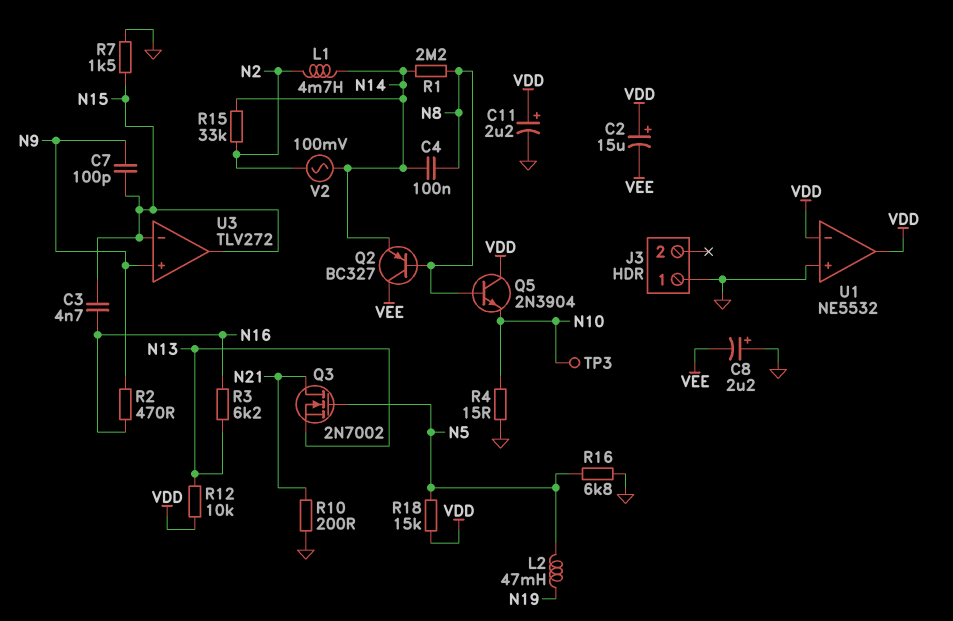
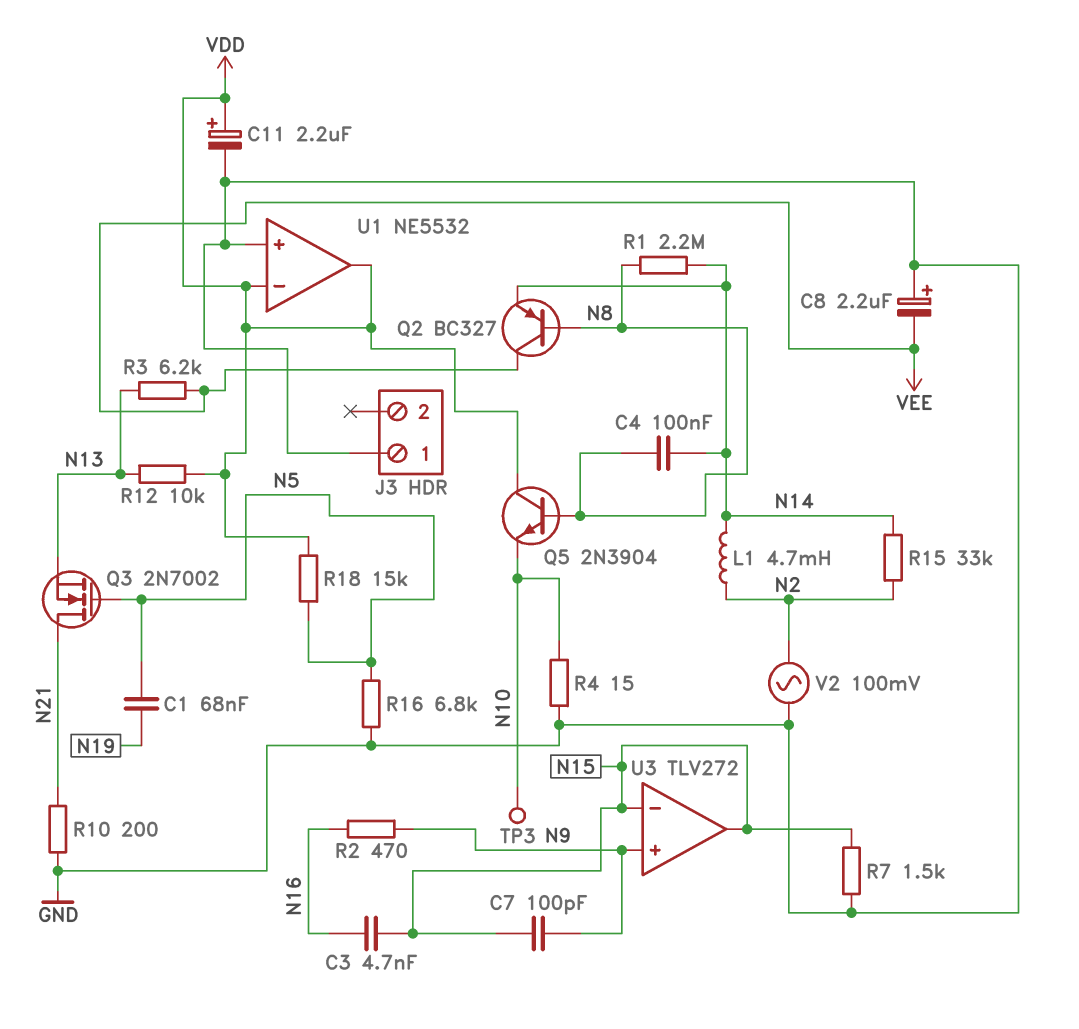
C1: none -> 68nF (N5, N19)
C2: 15uF (plus VDD, minus VEE) -> none
L2: 47mH (N5, N19) -> none
R3: 6.2k (N13, N16) -> 6.2k (N13, VEE)
V2: AC 100mV (N2, N14) -> AC 100mV (GND, N2)

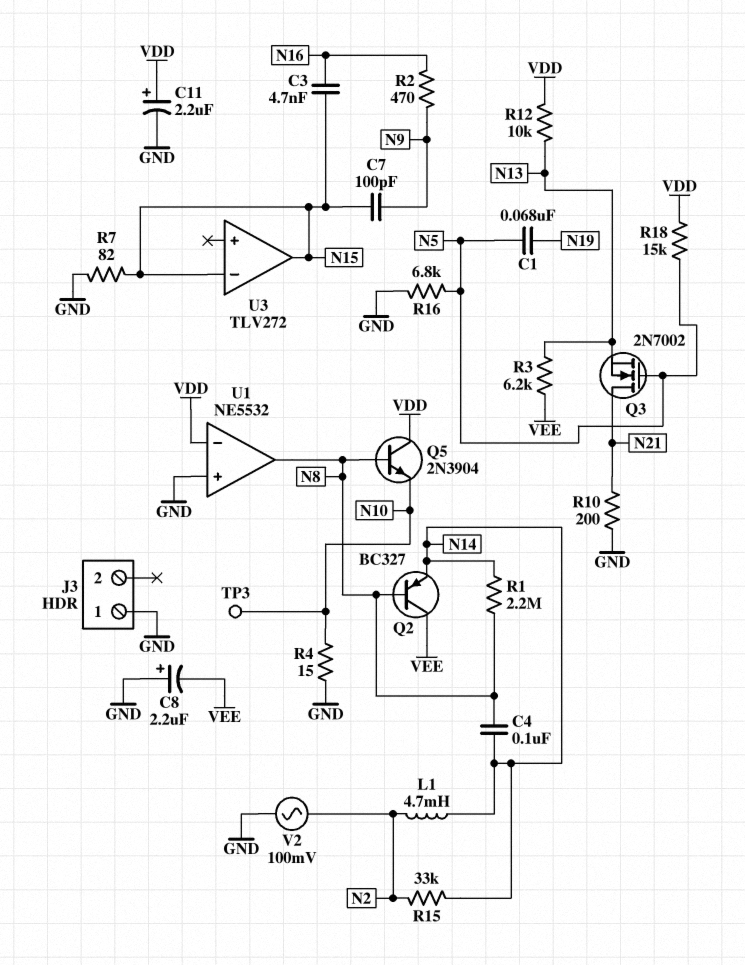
R7: 1.5k (GND, N15) -> 82 (GND, N15)
U1 pin out: VDD -> N8
U3 pin in+: N9 -> none

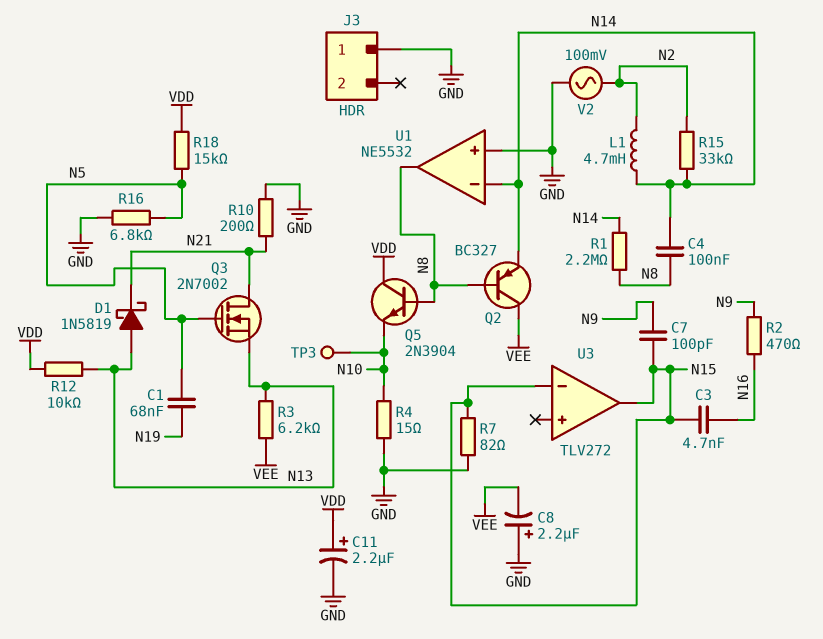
D1: none -> schottky 1N5819 (A N13, K N21)
U1 pin in-: VDD -> N14

